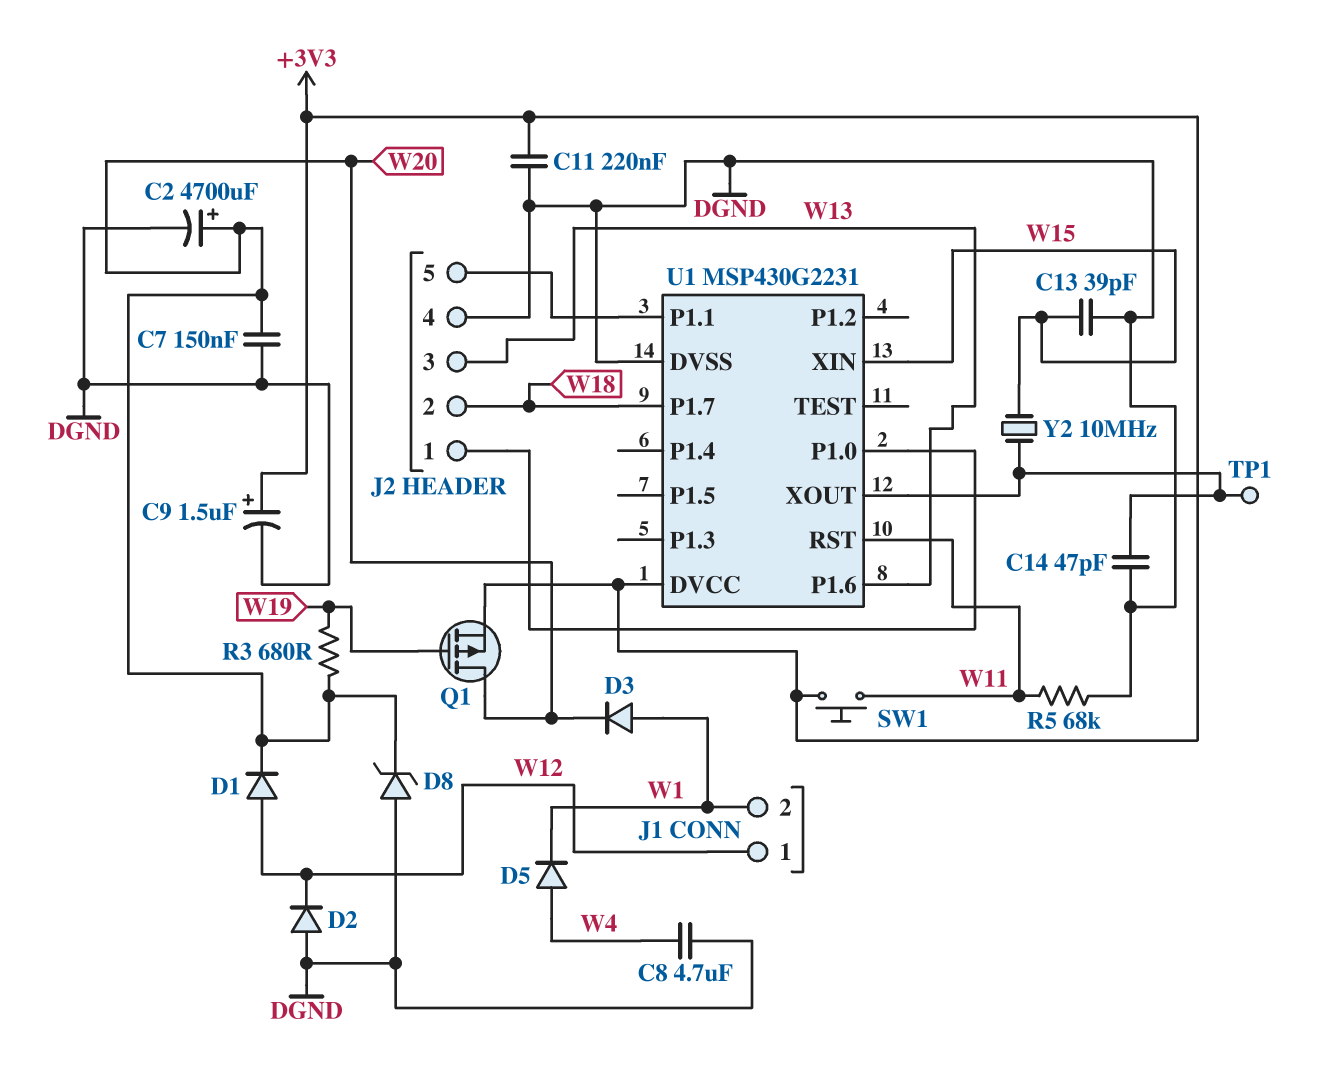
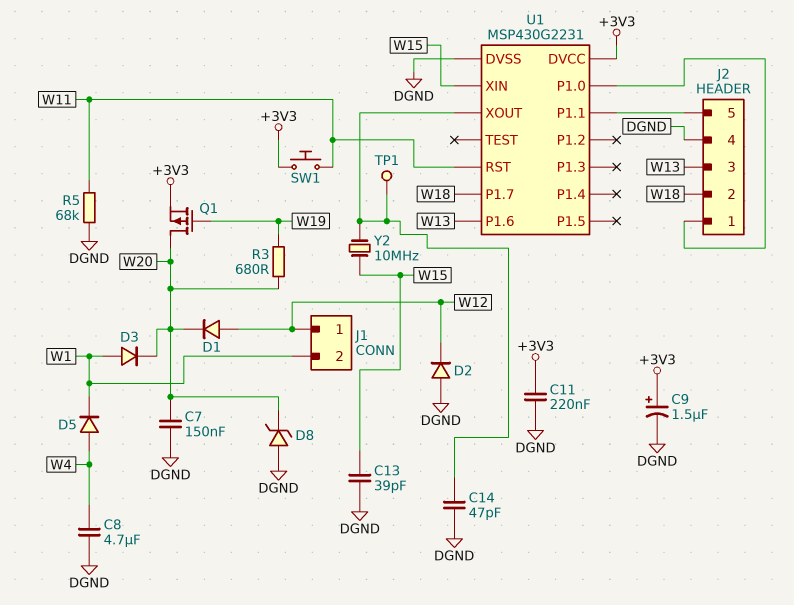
C2: 4700uF (plus W20, minus DGND) -> none

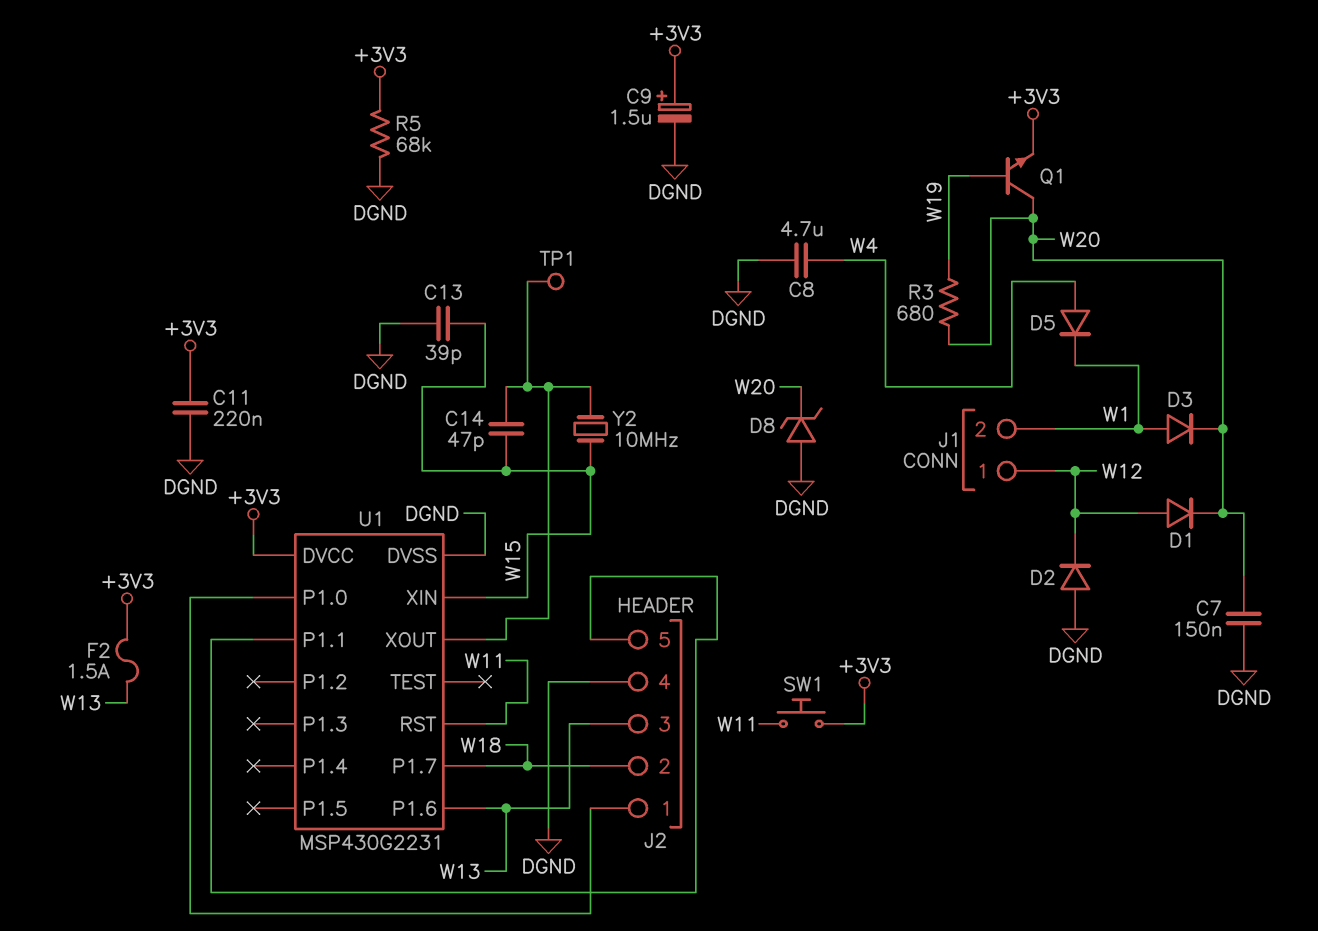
C14: 47pF (DGND, U1/XOUT) -> 47pF (U1/XOUT, W15)
F2: none -> 1.5A (+3V3, W13)
Q1: PMOS (G W19, D W20, S +3V3) -> NPN (B W19, C W20, E +3V3)
R5: 68k (DGND, W11) -> 68k (+3V3, DGND)

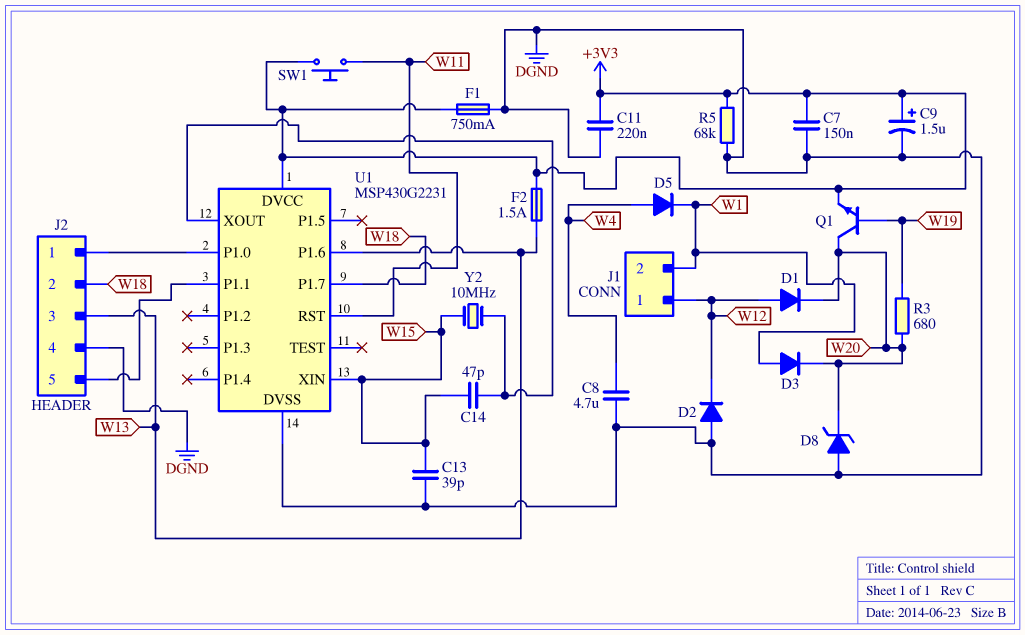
C7: 150nF (DGND, W20) -> 150nF (+3V3, DGND)
F1: none -> 750mA (+3V3, DGND)
TP1: test point (U1/XOUT) -> none

